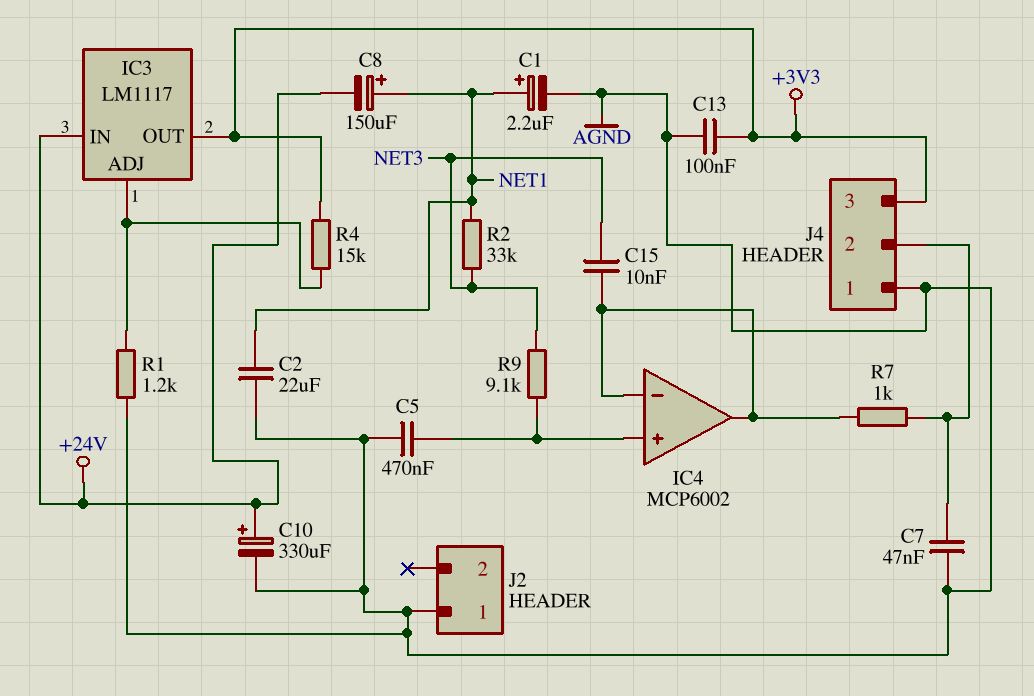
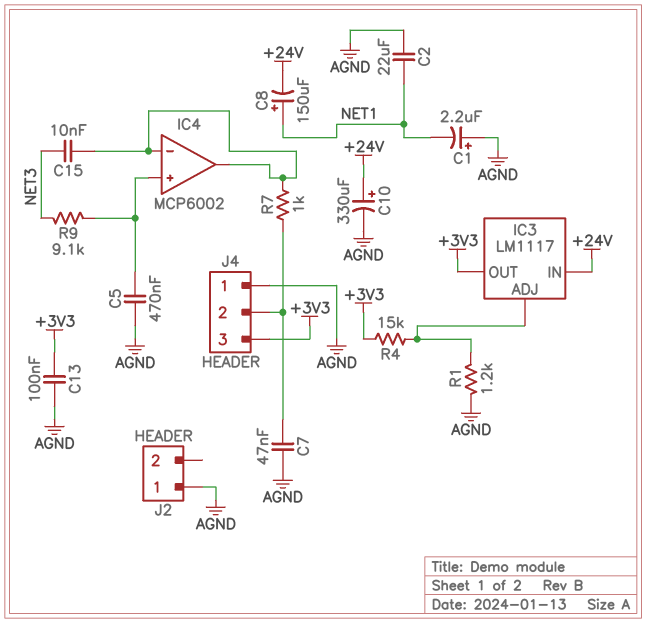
C1: 2.2uF (plus NET1, minus AGND) -> 2.2uF (plus AGND, minus NET1)
R2: 33k (NET1, NET3) -> none

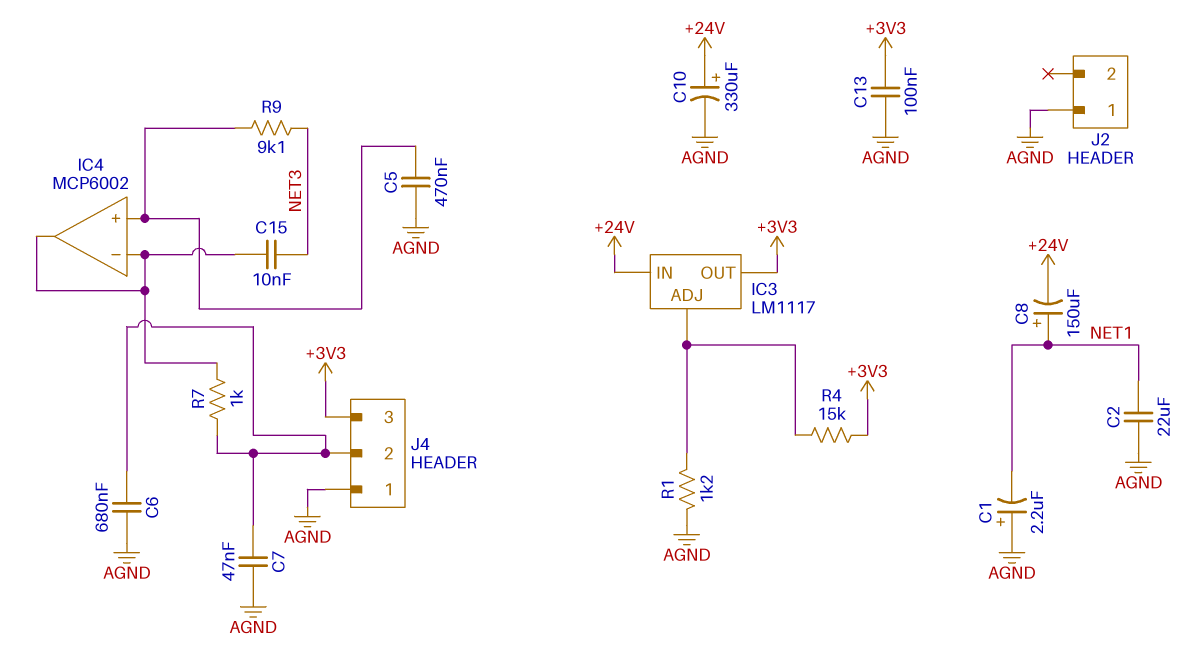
C6: none -> 680nF (AGND, J4/2)

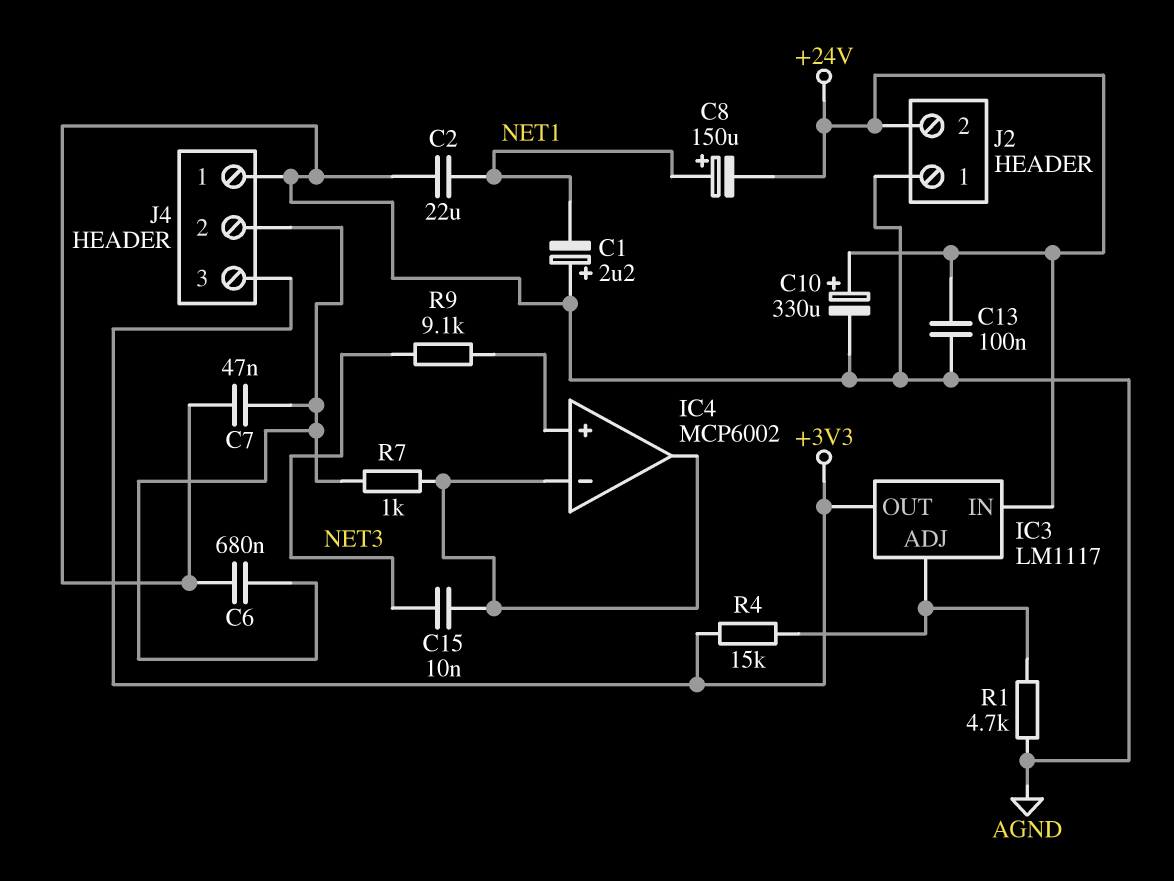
C5: 470nF (AGND, IC4/in+) -> none
C13: 100nF (+3V3, AGND) -> 100nF (+24V, AGND)
J2 pin 2: none -> +24V
R1: 1.2k (AGND, IC3/ADJ) -> 4.7k (AGND, IC3/ADJ)

